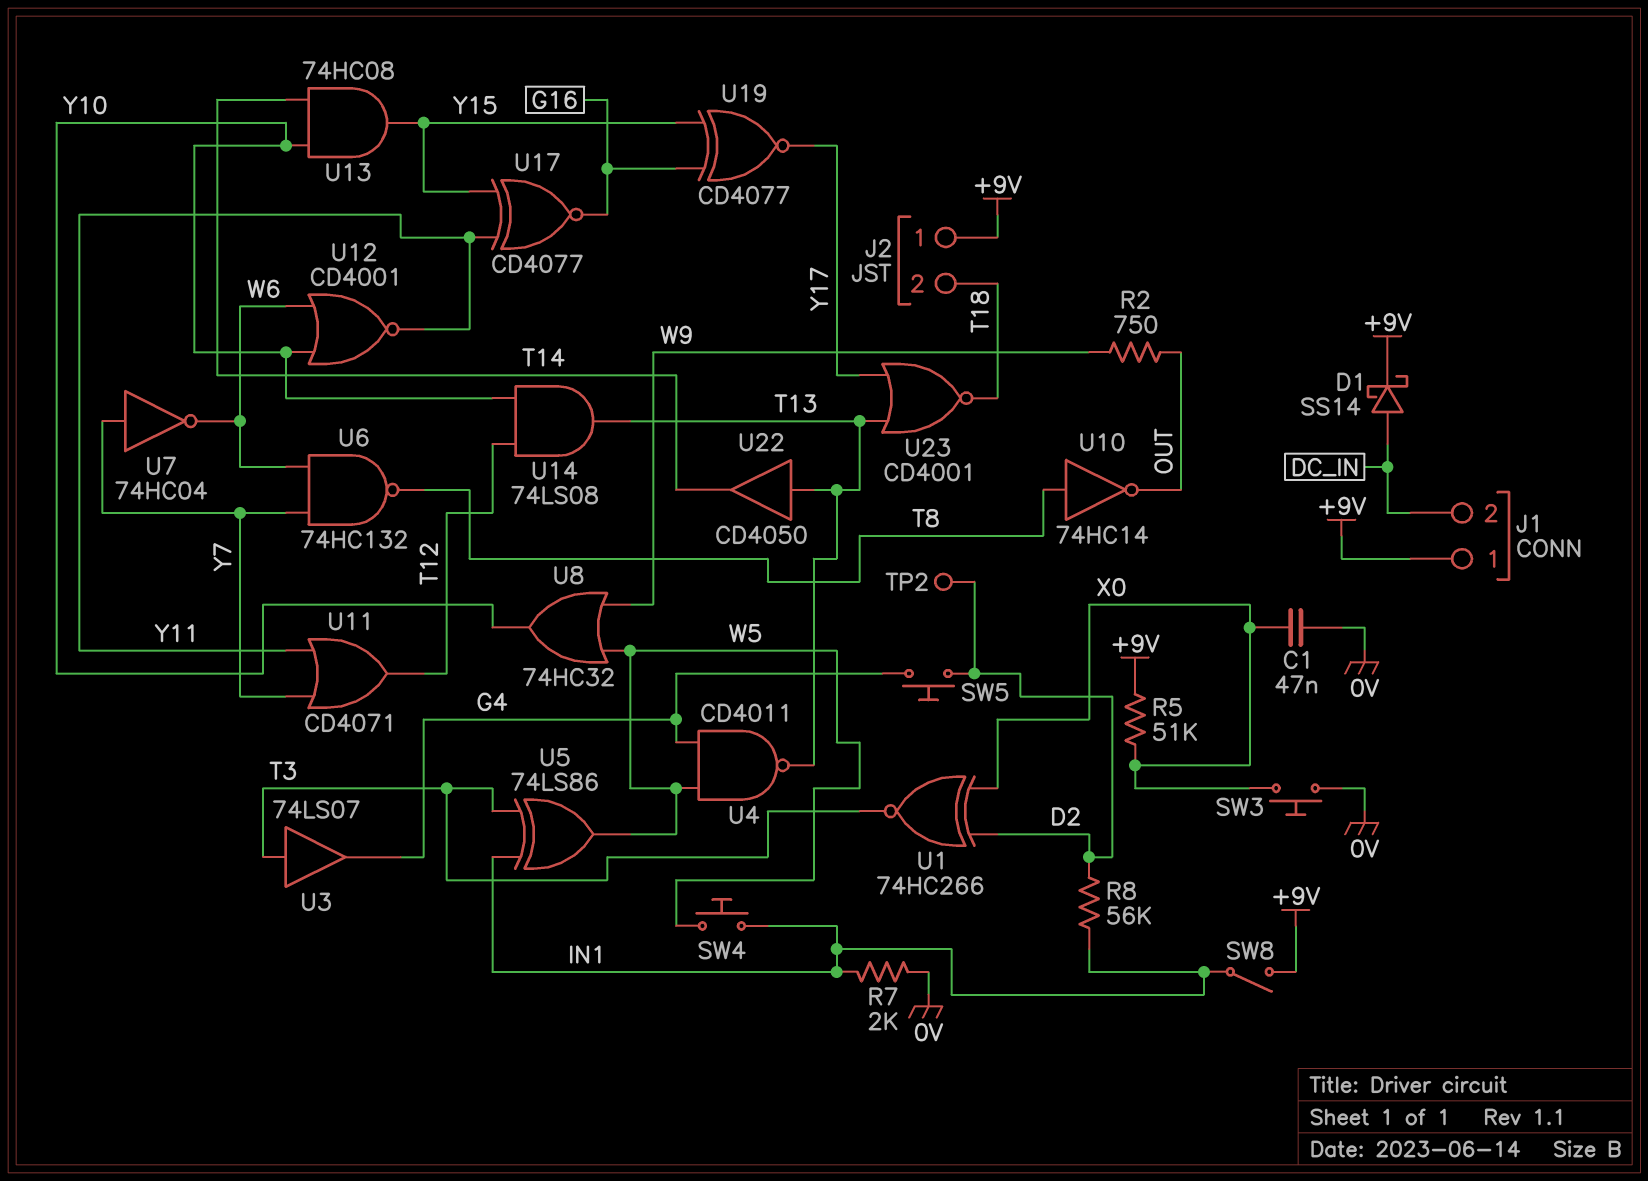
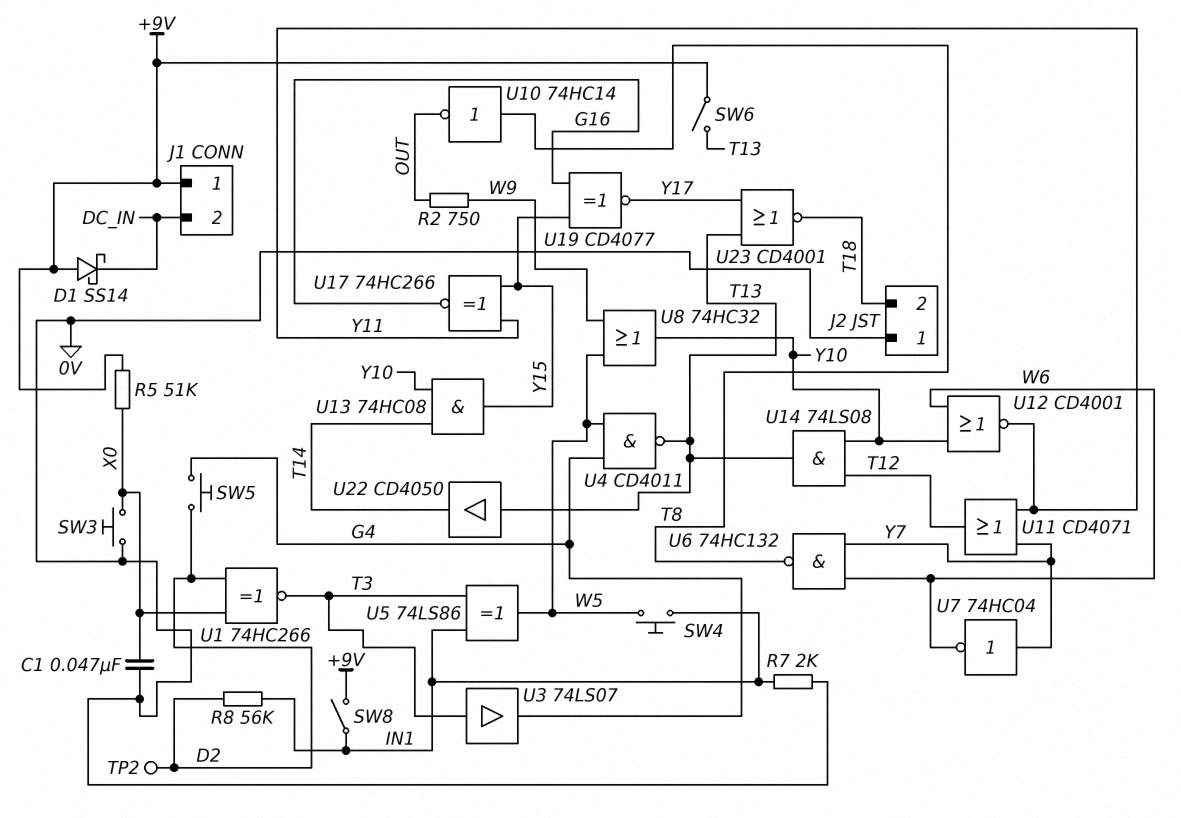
D1: schottky SS14 (A DC_IN, K +9V) -> schottky SS14 (A +9V, K DC_IN)
J2 pin 1: +9V -> 0V
SW6: none -> switch (+9V, T13)
U17: XNOR CD4077 (in Y11, in Y15, out G16) -> XNOR 74HC266 (in Y11, in Y15, out G16)

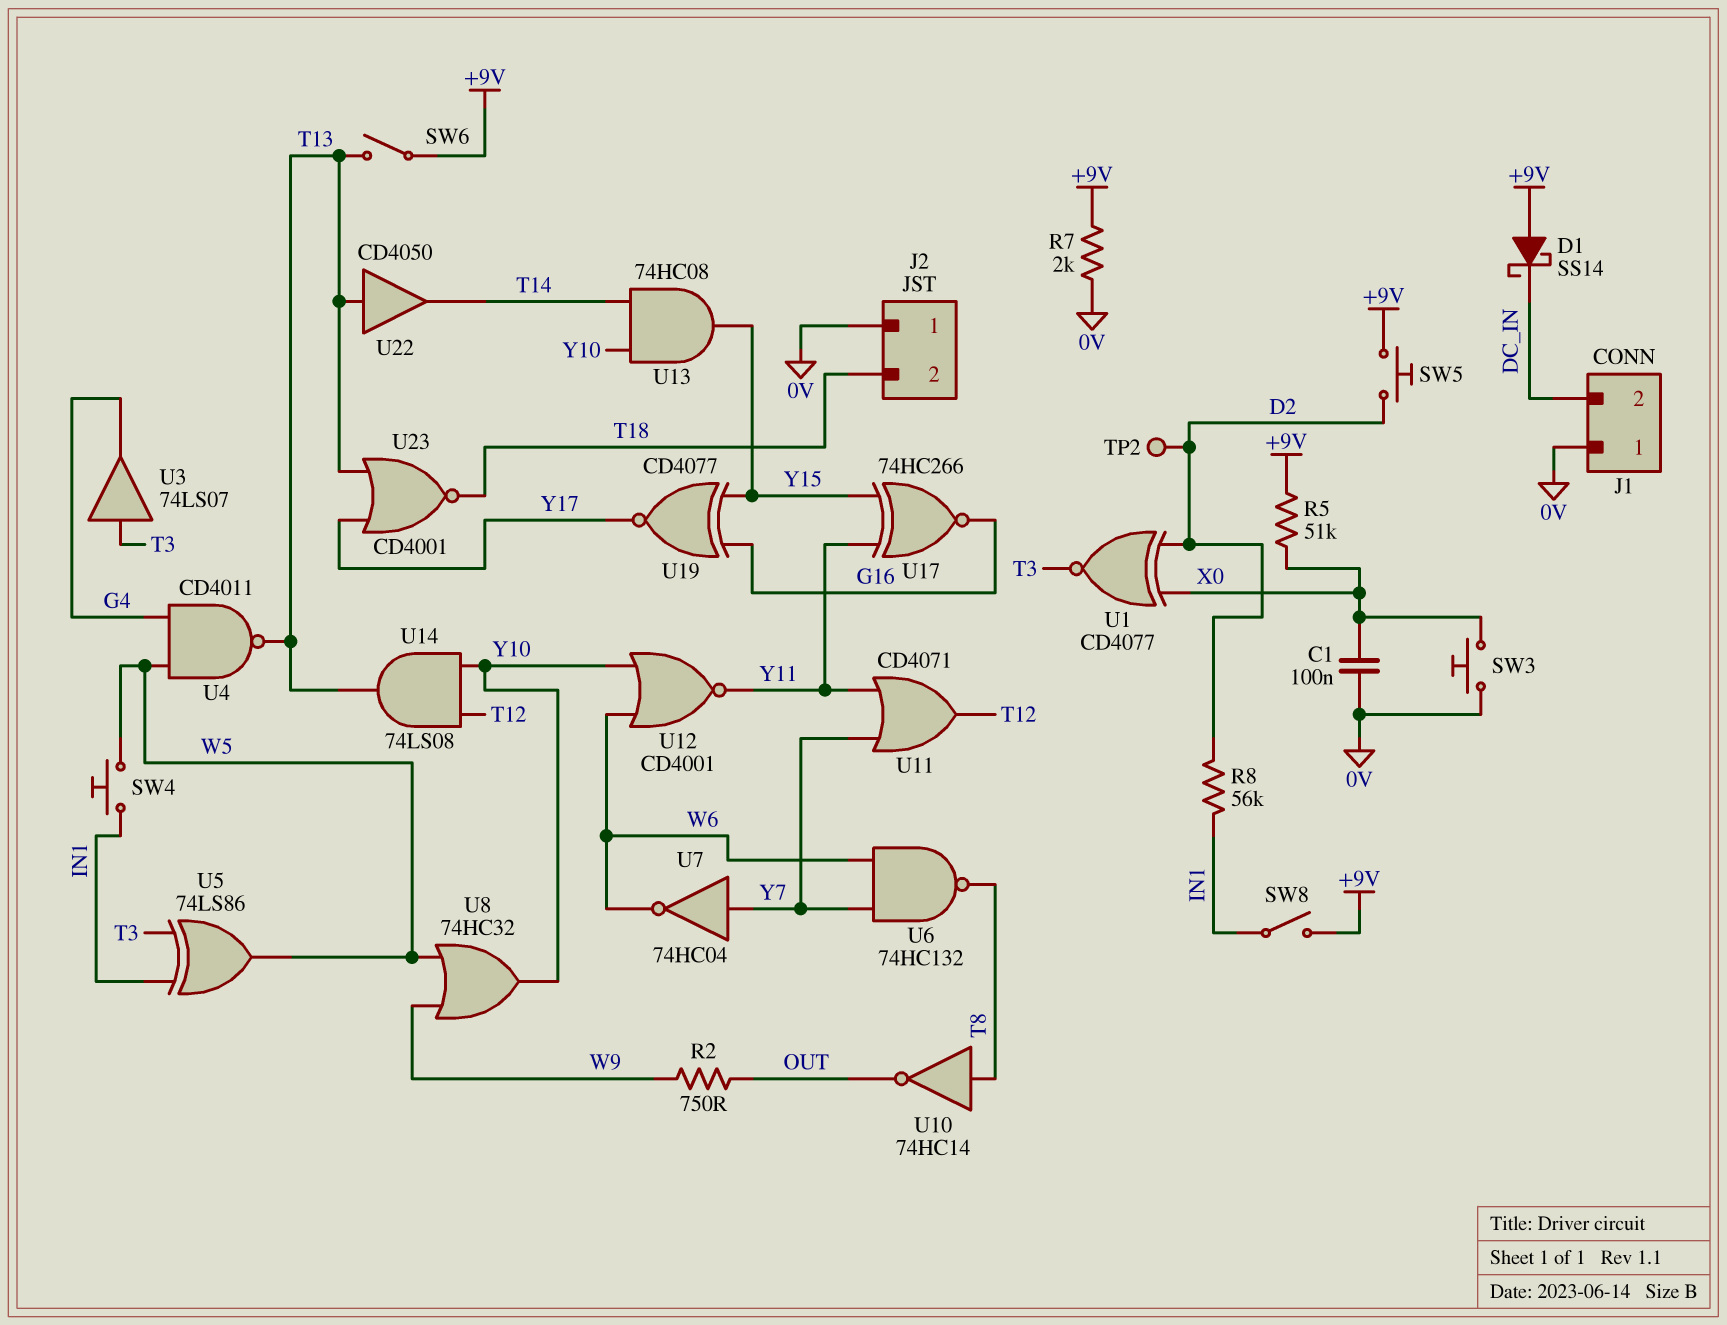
C1: 47nF (0V, X0) -> 100nF (0V, X0)
J1 pin 1: +9V -> 0V
R7: 2k (0V, IN1) -> 2k (+9V, 0V)
SW5: button (D2, G4) -> button (+9V, D2)
U1: XNOR 74HC266 (in D2, in X0, out T3) -> XNOR CD4077 (in D2, in X0, out T3)

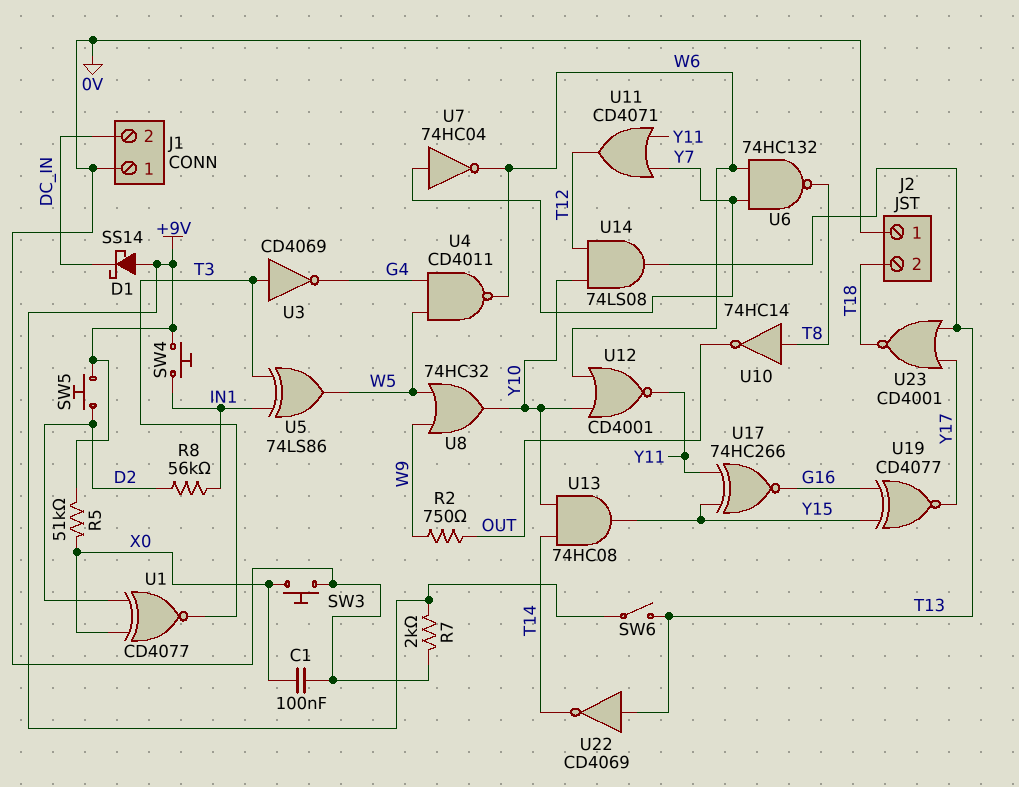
SW4: button (IN1, W5) -> button (+9V, IN1)
SW8: switch (+9V, IN1) -> none
TP2: test point (D2) -> none
U3: buffer 74LS07 (in T3, out G4) -> NOT CD4069 (in T3, out G4)
U4: NAND CD4011 (in G4, in W5, out T13) -> NAND CD4011 (in G4, in W5, out W6)
U22: buffer CD4050 (in T13, out T14) -> NOT CD4069 (in T13, out T14)

